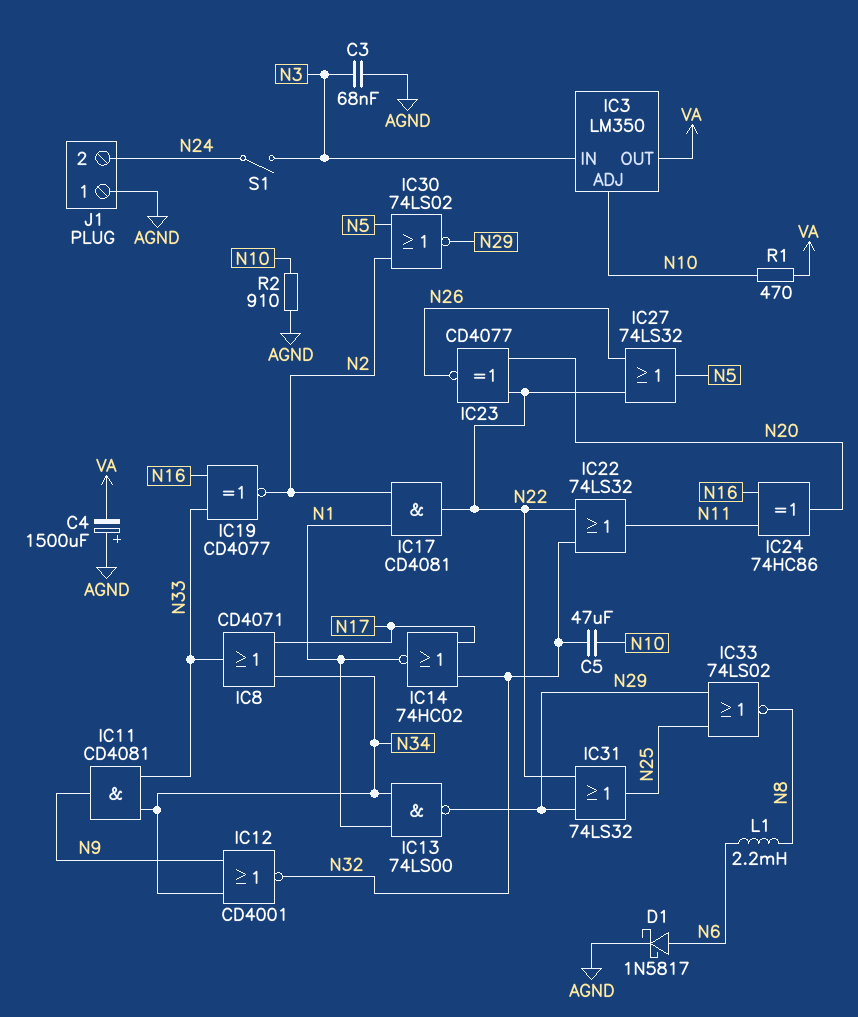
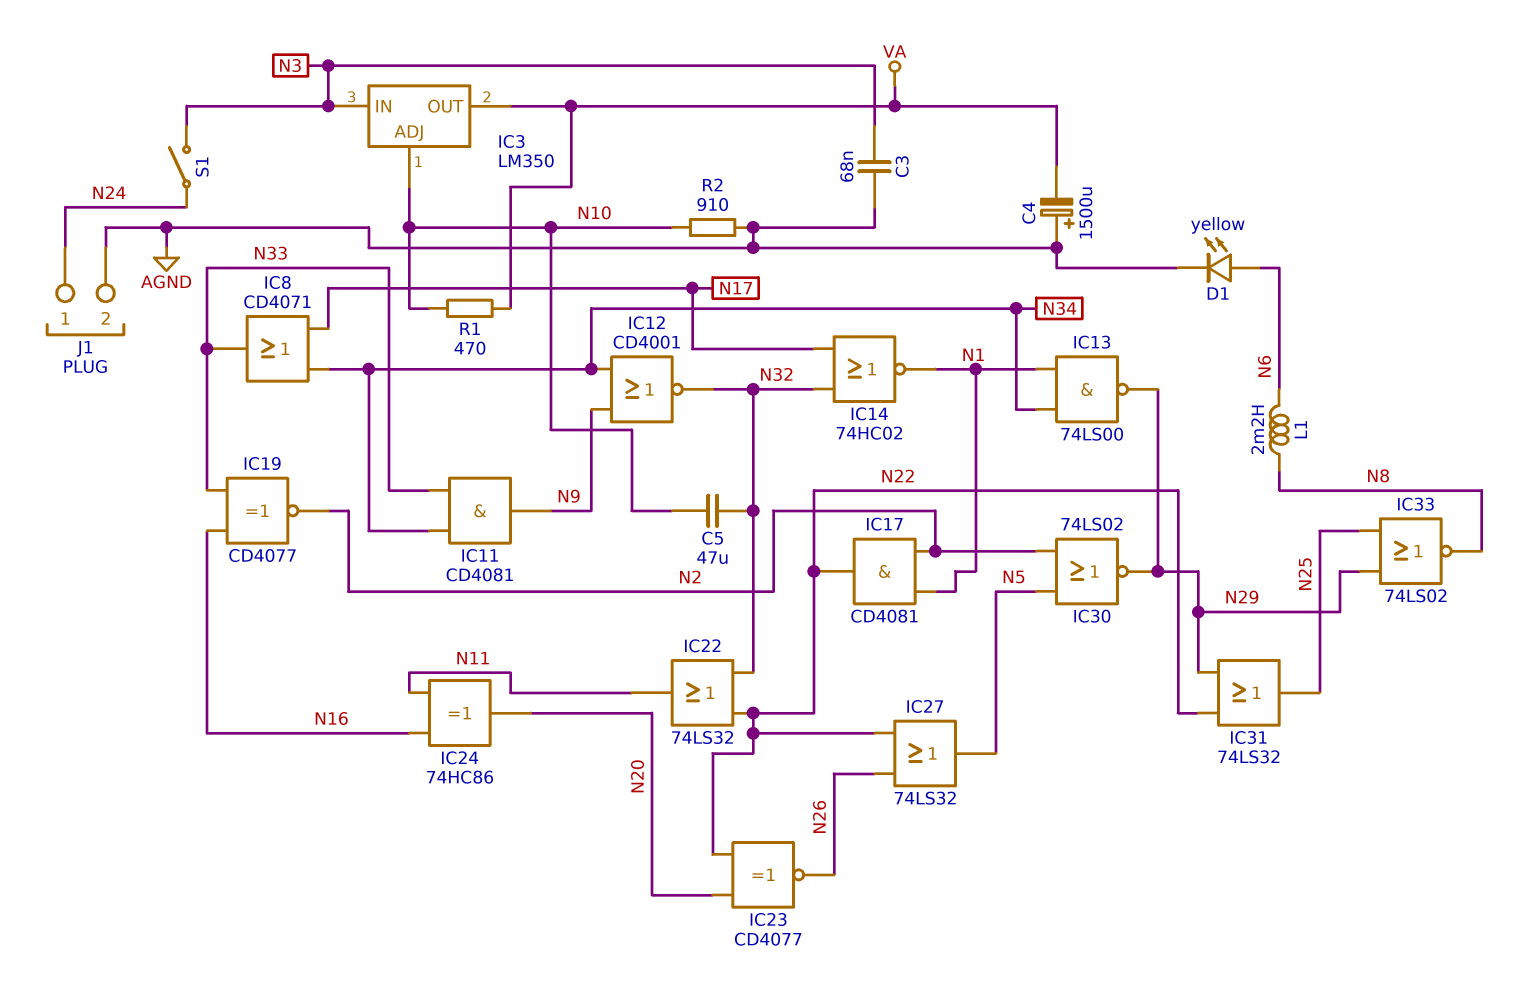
D1: schottky 1N5817 (A N6, K AGND) -> LED yellow (A N6, K AGND)
J1 pin 1: AGND -> N24
J1 pin 2: N24 -> AGND

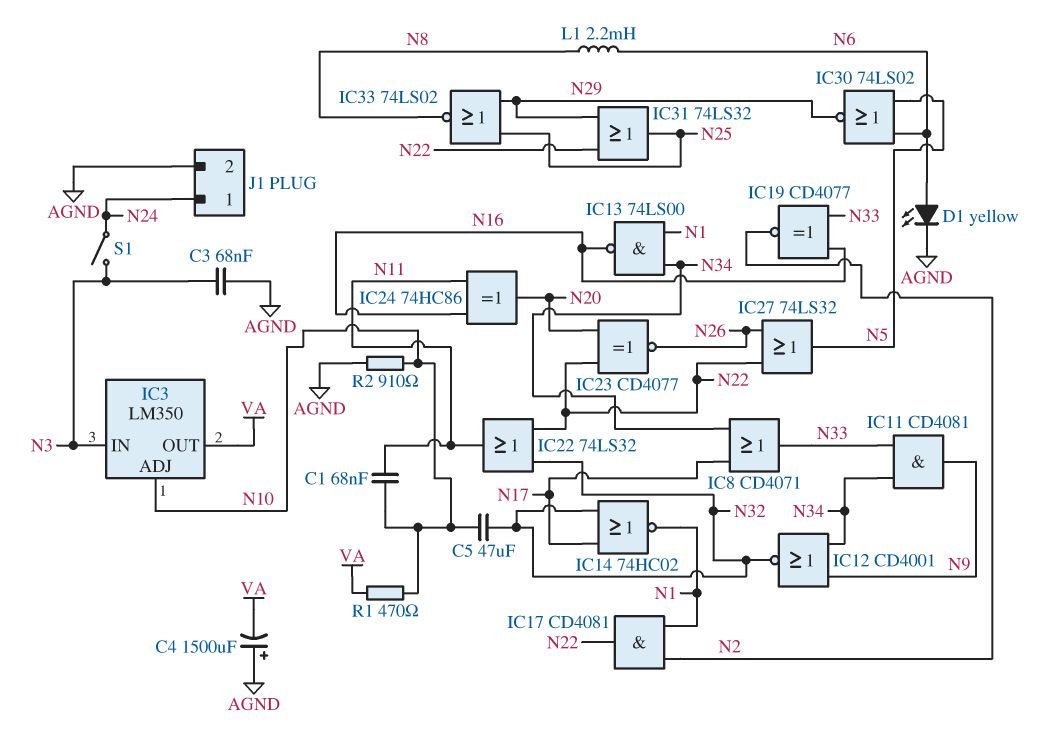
C1: none -> 68nF (N10, N11)
IC13: NAND 74LS00 (in N1, in N34, out N29) -> NAND 74LS00 (in N1, in N34, out N16)
IC30: NOR 74LS02 (in N2, in N5, out N29) -> NOR 74LS02 (in N5, in N6, out N29)

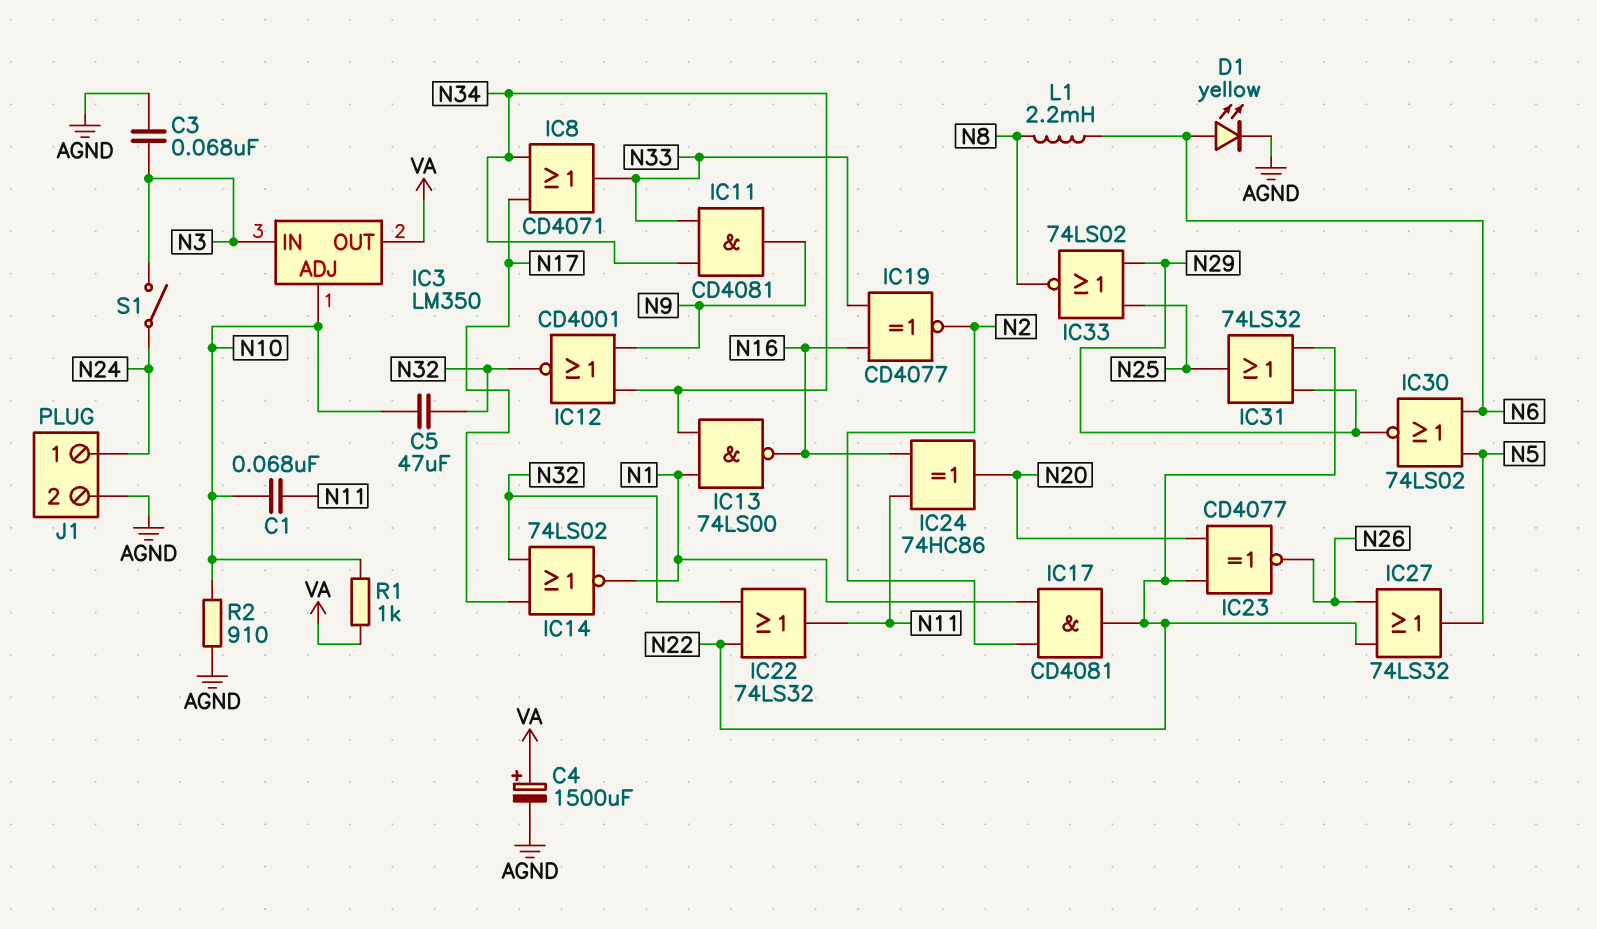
C4: 1500uF (plus AGND, minus VA) -> 1500uF (plus VA, minus AGND)
IC14: NOR 74HC02 (in N17, in N32, out N1) -> NOR 74LS02 (in N17, in N32, out N1)
R1: 470 (N10, VA) -> 1k (N10, VA)

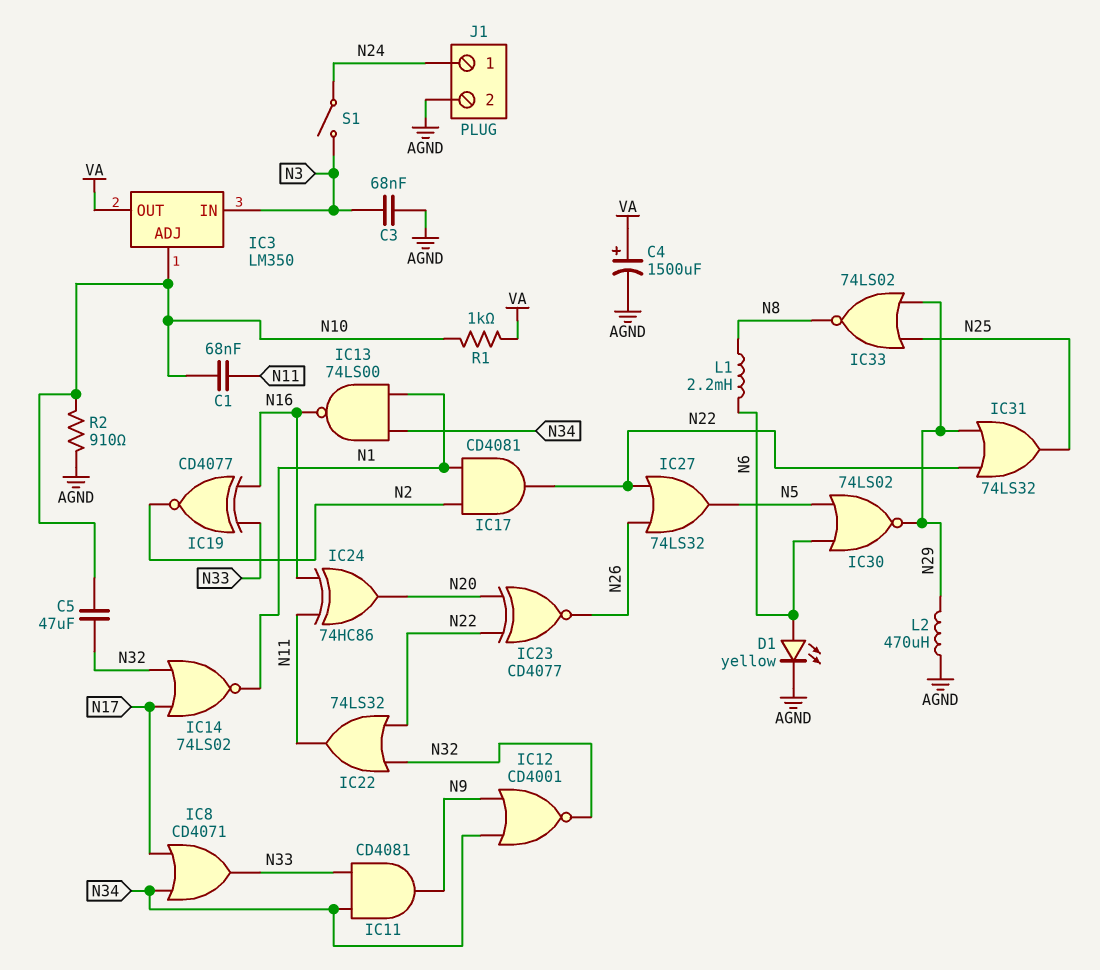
L2: none -> 470uH (AGND, N29)

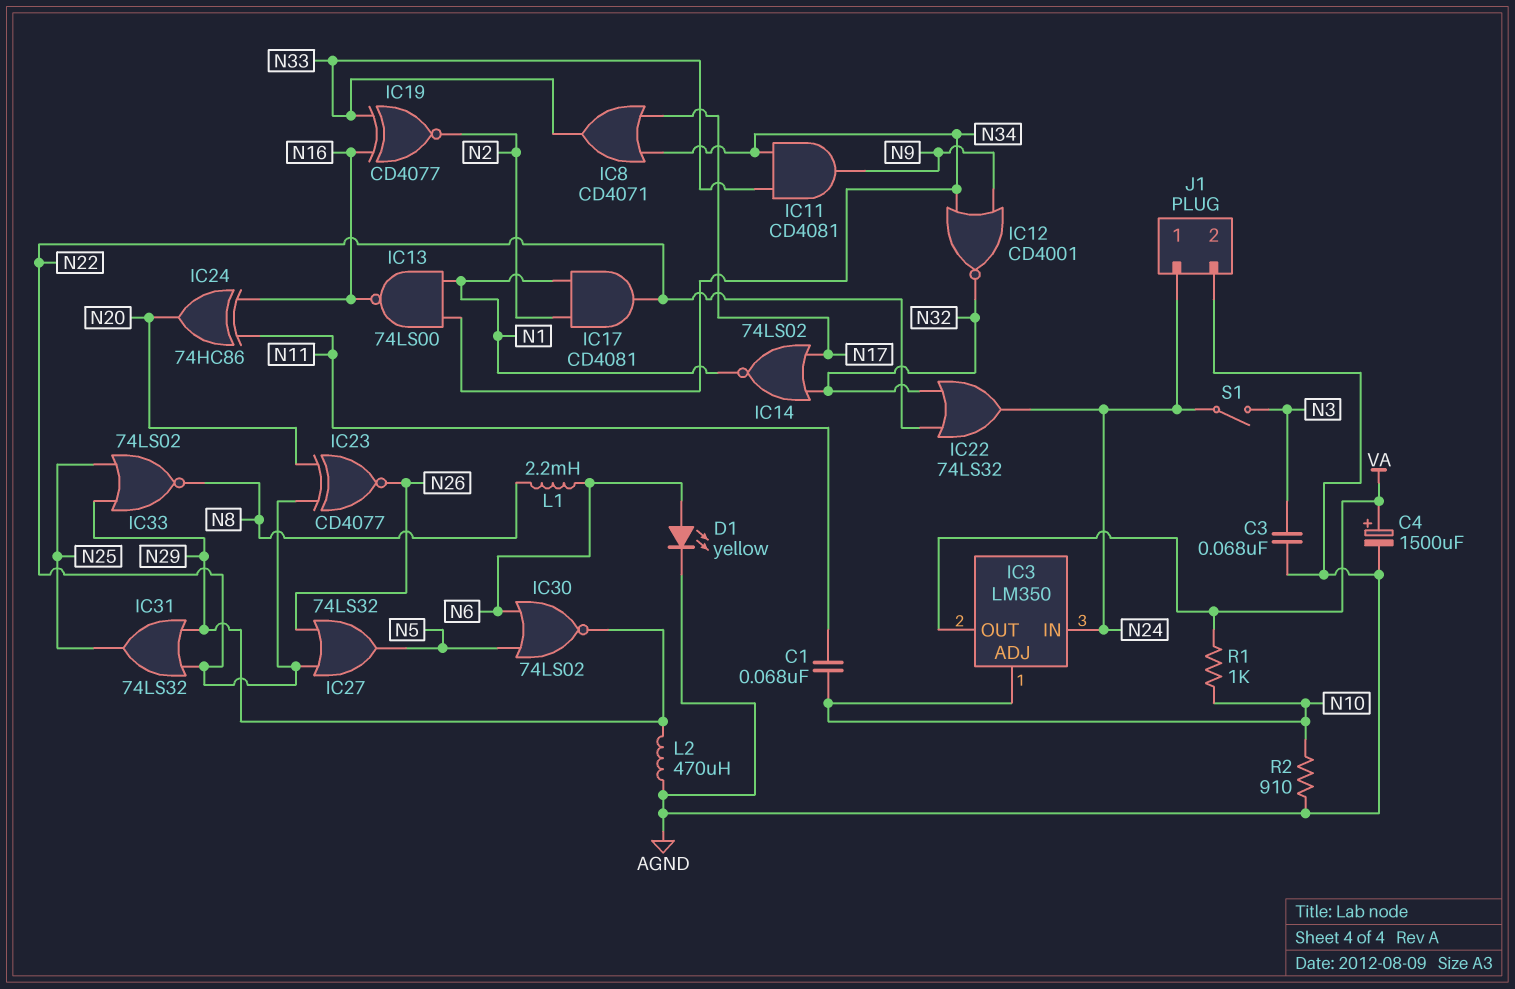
C5: 47uF (N10, N32) -> none
IC3 pin IN: N3 -> N24
IC22: OR 74LS32 (in N22, in N32, out N11) -> OR 74LS32 (in N22, in N32, out N24)

